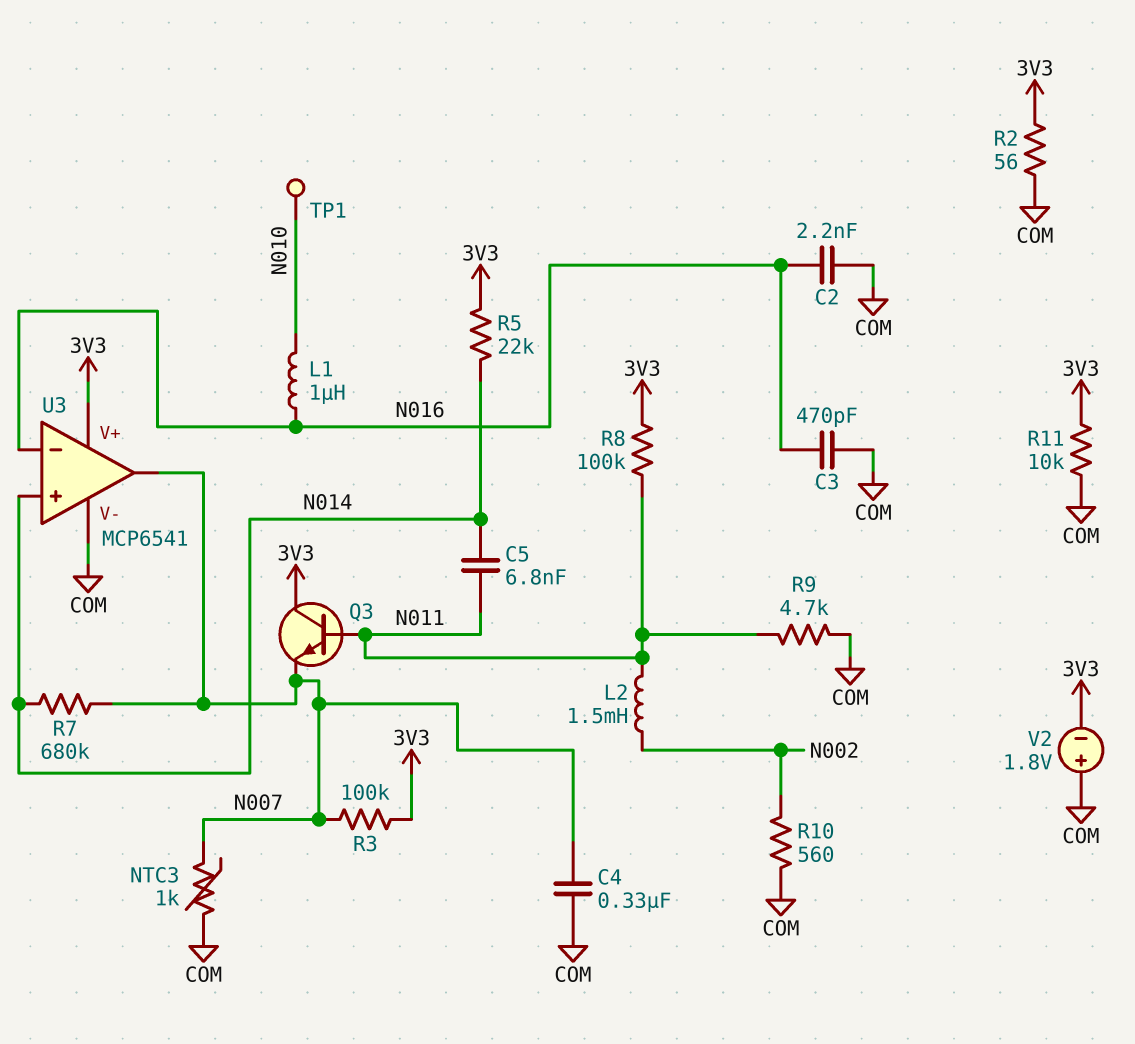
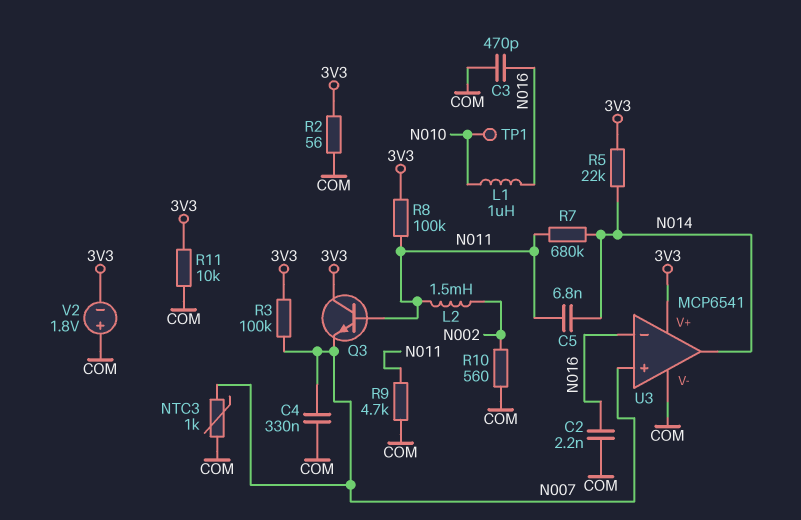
R7: 680k (N007, N014) -> 680k (N011, N014)
U3 pin in+: N014 -> N007
U3 pin out: N007 -> N014

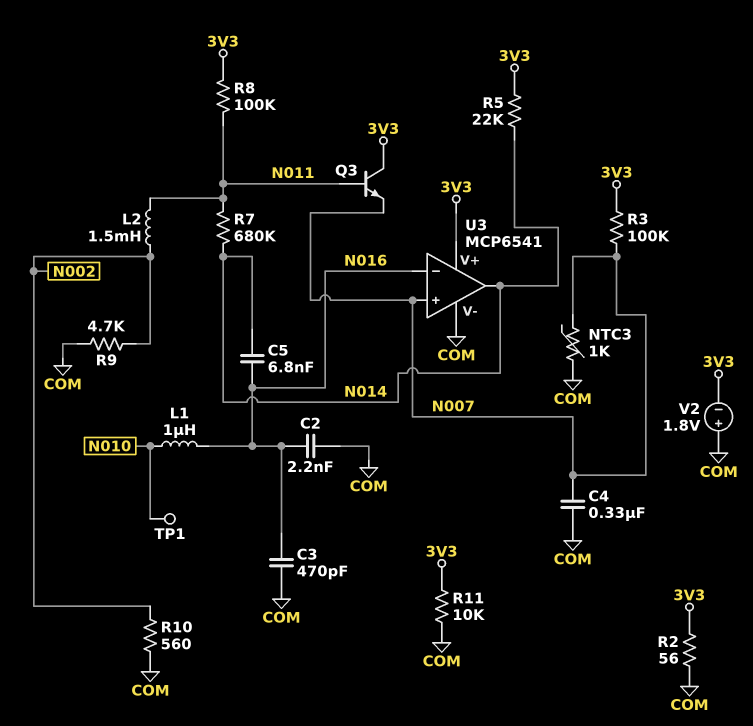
C5: 6.8nF (N011, N014) -> 6.8nF (N014, N016)
R9: 4.7k (COM, N011) -> 4.7k (COM, N002)

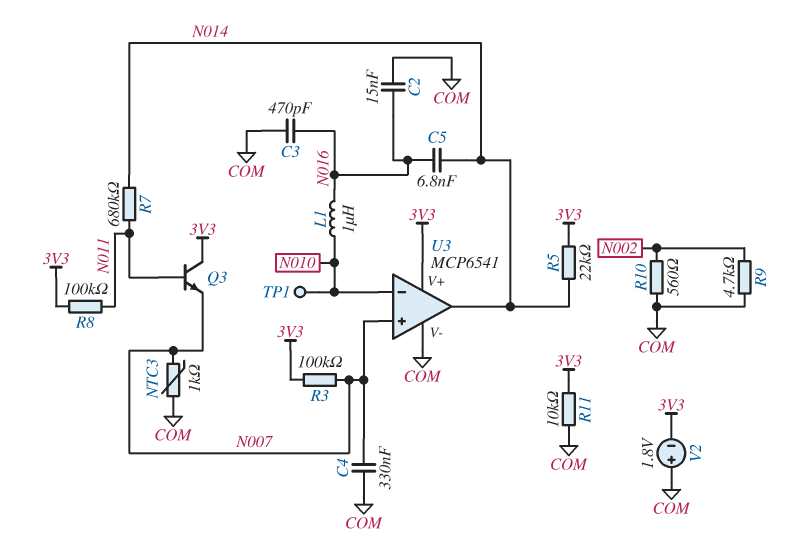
C2: 2.2nF (COM, N016) -> 15nF (COM, N016)
L2: 1.5mH (N002, N011) -> none
R2: 56 (3V3, COM) -> none
U3 pin in-: N016 -> N010

